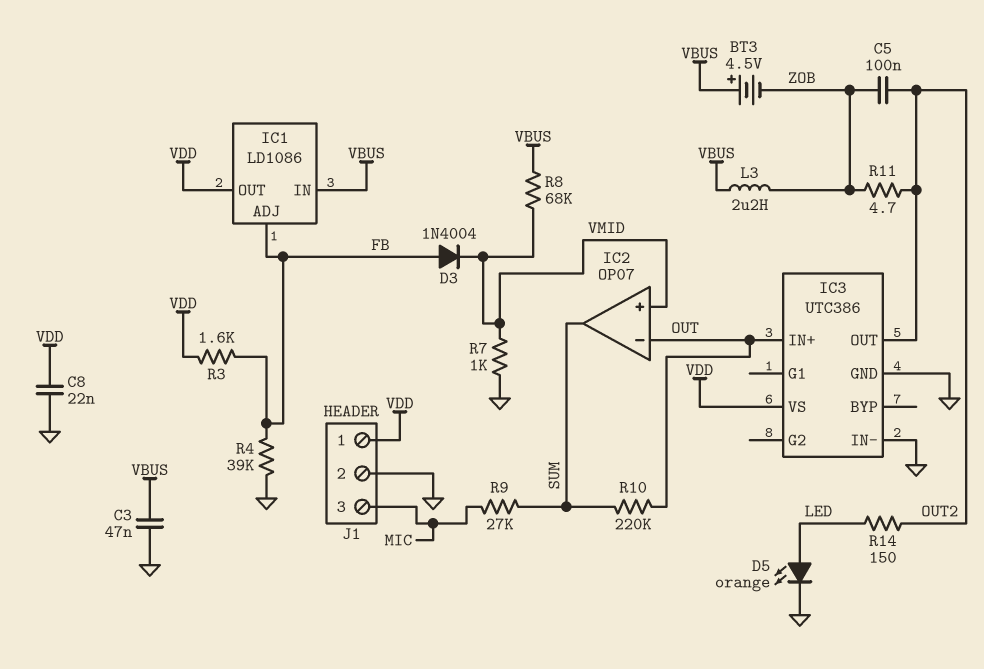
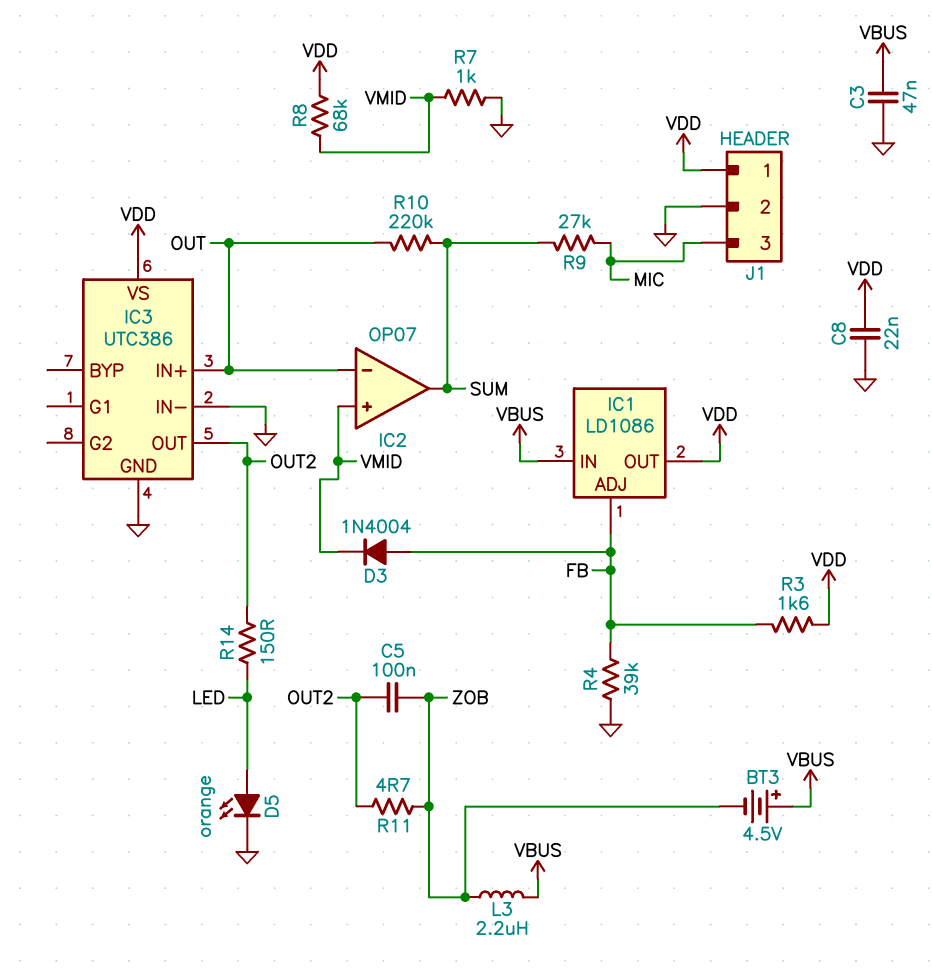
R8: 68k (VBUS, VMID) -> 68k (VDD, VMID)

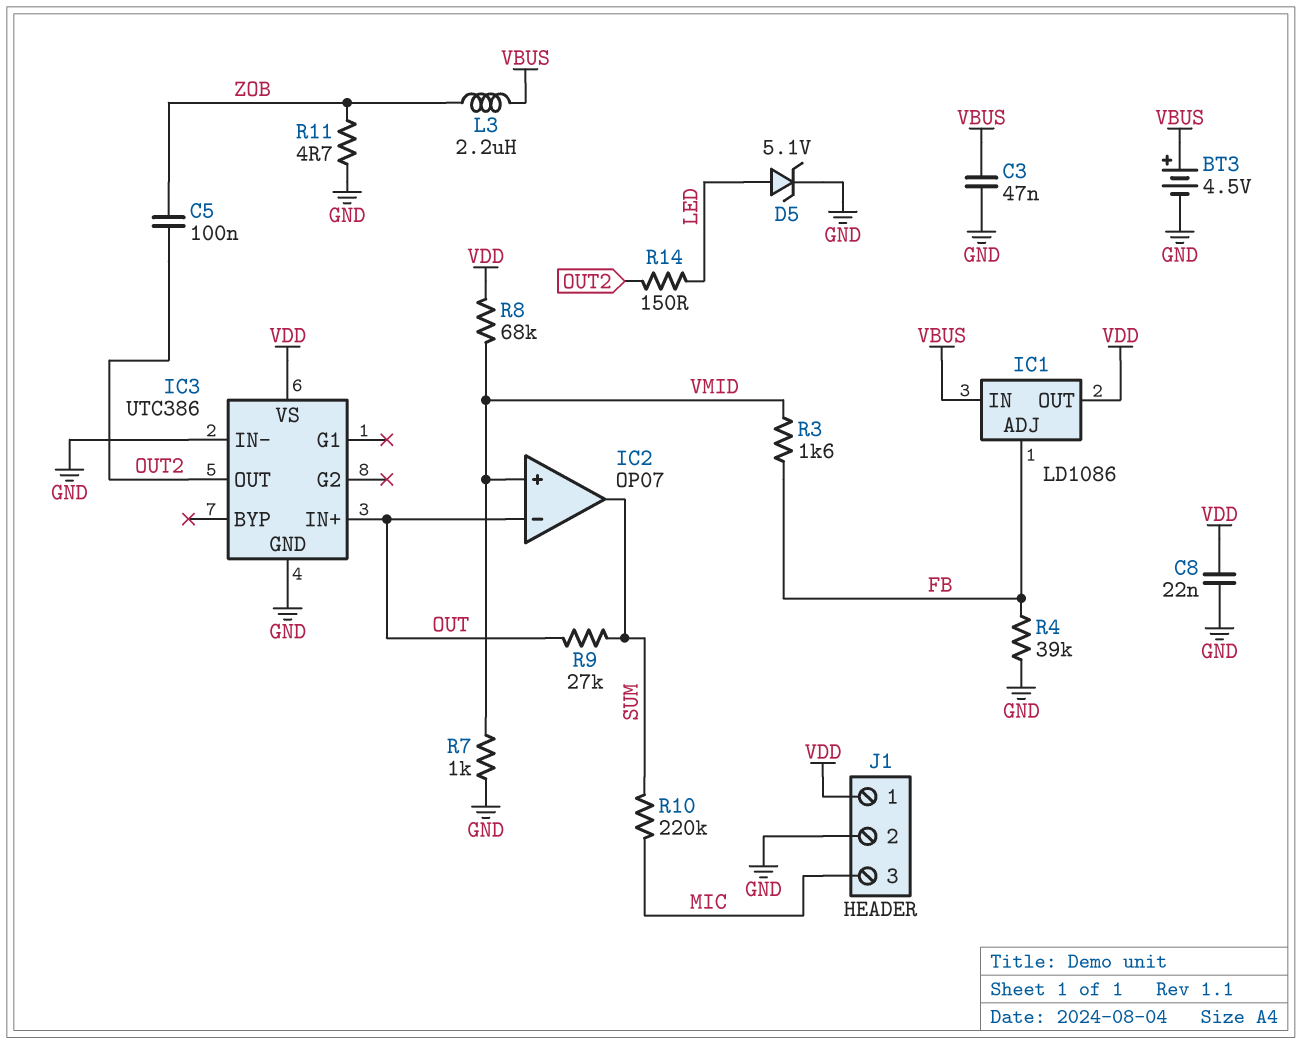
BT3: 4.5V (plus VBUS, minus ZOB) -> 4.5V (plus VBUS, minus GND)
D3: diode 1N4004 (A FB, K VMID) -> none
D5: LED orange (A LED, K GND) -> zener 5.1V (A LED, K GND)
R3: 1.6k (FB, VDD) -> 1.6k (FB, VMID)
R9: 27k (MIC, SUM) -> 27k (OUT, SUM)
R10: 220k (OUT, SUM) -> 220k (MIC, SUM)
R11: 4.7 (OUT2, ZOB) -> 4.7 (GND, ZOB)

